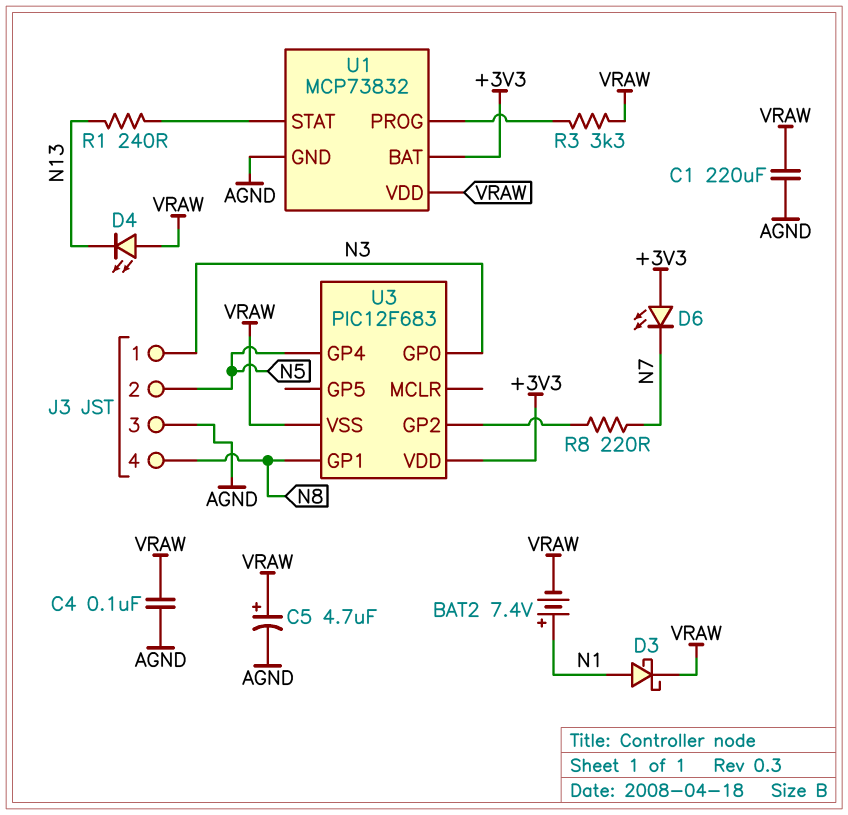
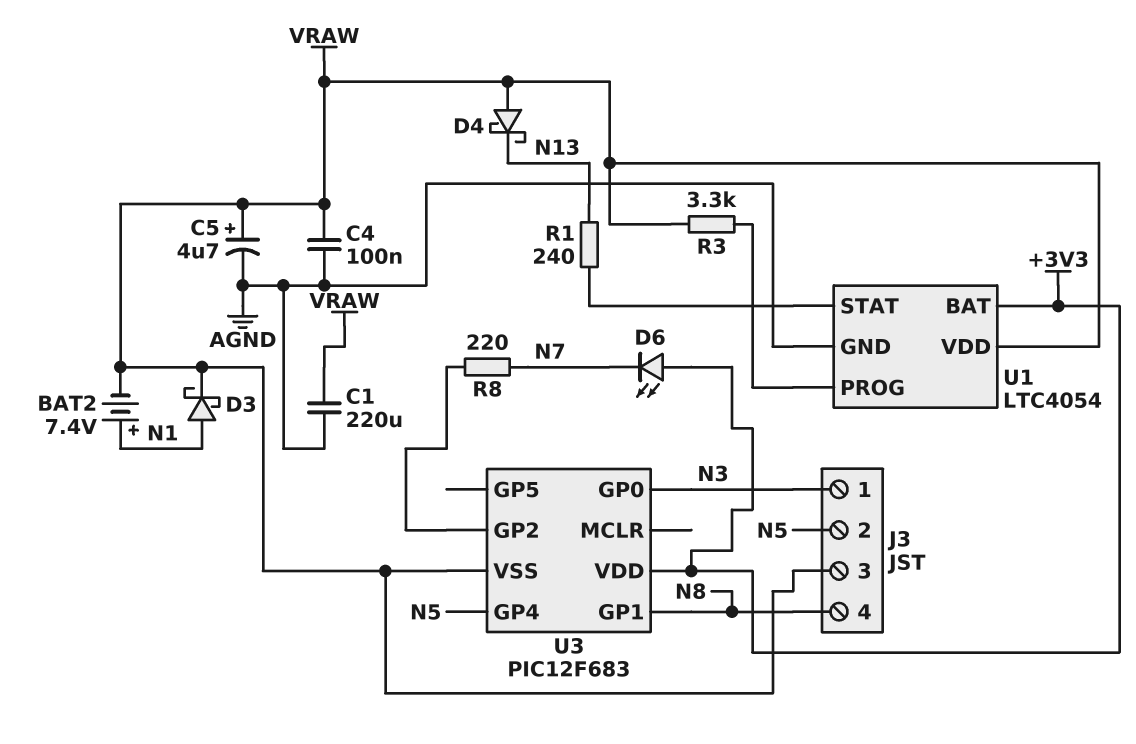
D4: LED (A VRAW, K N13) -> schottky (A VRAW, K N13)
J3 pin 3: AGND -> VRAW
U1: MCP73832 -> LTC4054

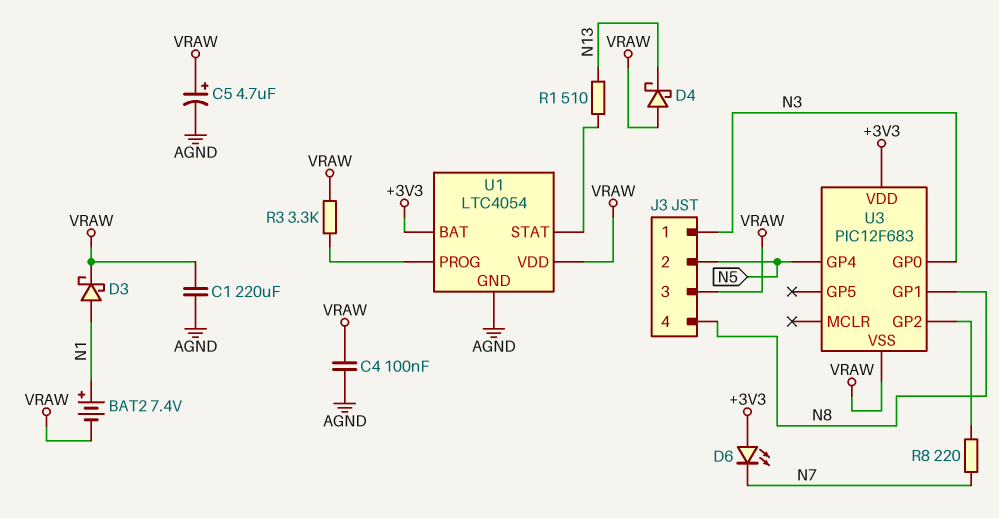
R1: 240 (N13, U1/STAT) -> 510 (N13, U1/STAT)

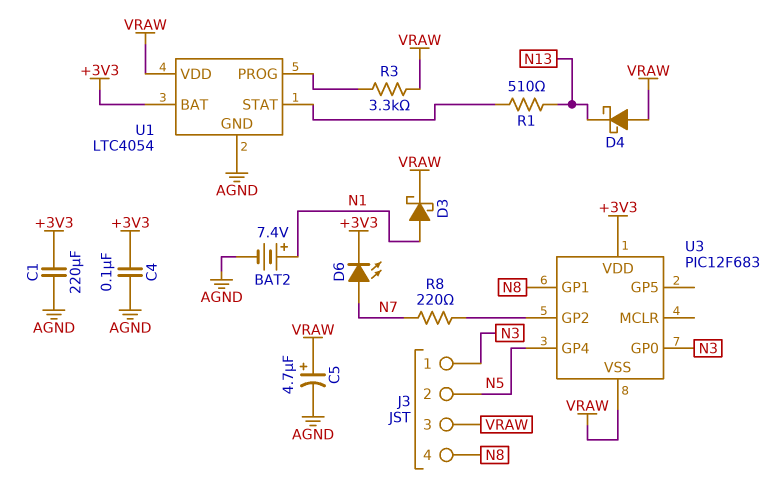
BAT2: 7.4V (plus N1, minus VRAW) -> 7.4V (plus N1, minus AGND)
C1: 220uF (AGND, VRAW) -> 220uF (+3V3, AGND)
C4: 100nF (AGND, VRAW) -> 100nF (+3V3, AGND)
D6: LED (A +3V3, K N7) -> LED (A N7, K +3V3)

